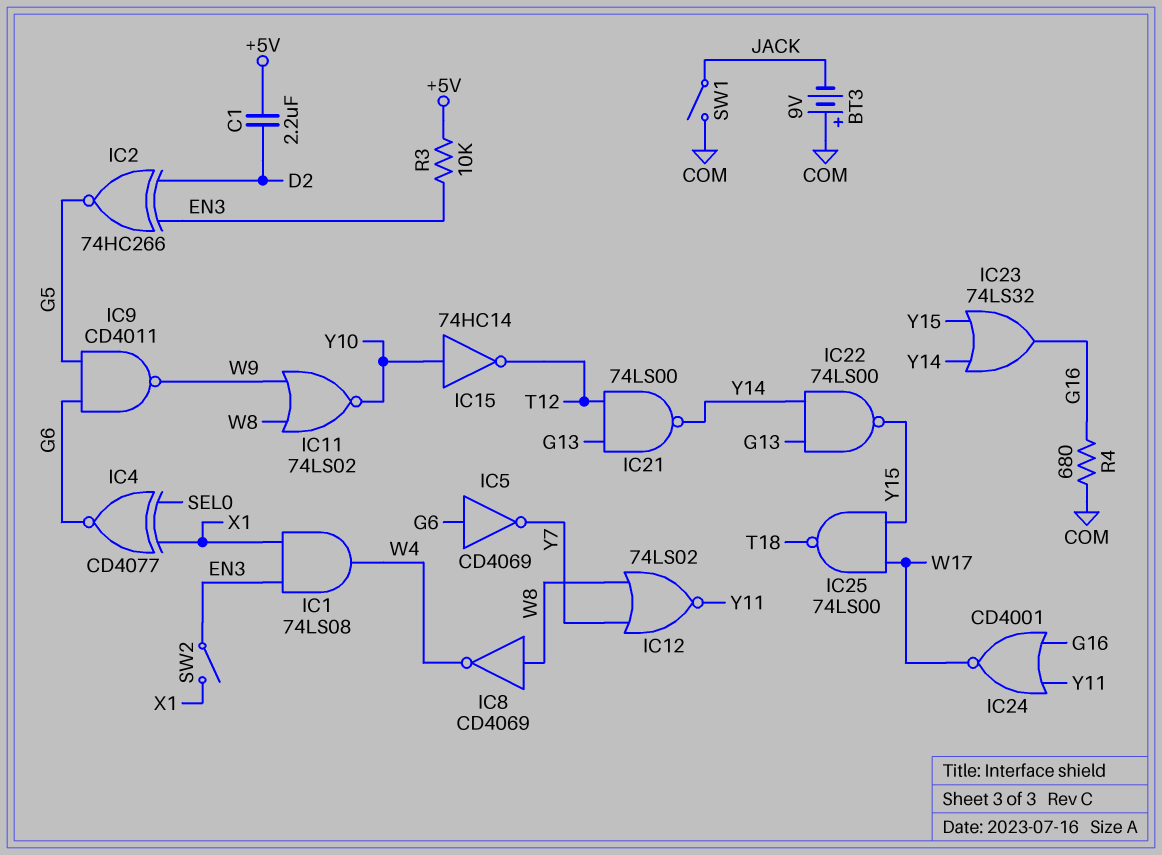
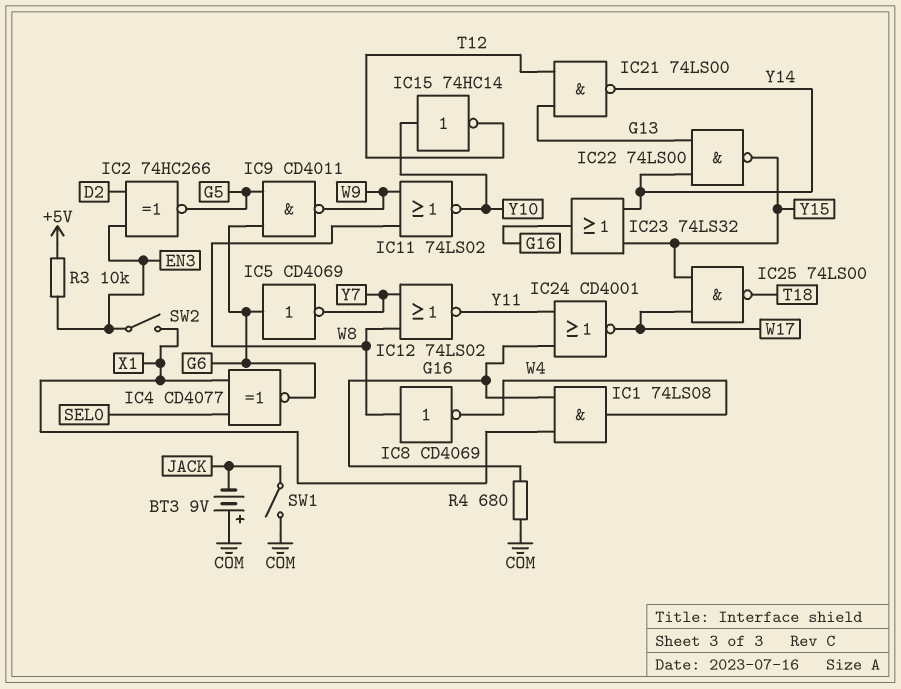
C1: 2.2uF (+5V, D2) -> none
IC1: AND 74LS08 (in EN3, in X1, out W4) -> AND 74LS08 (in G16, in X1, out W4)

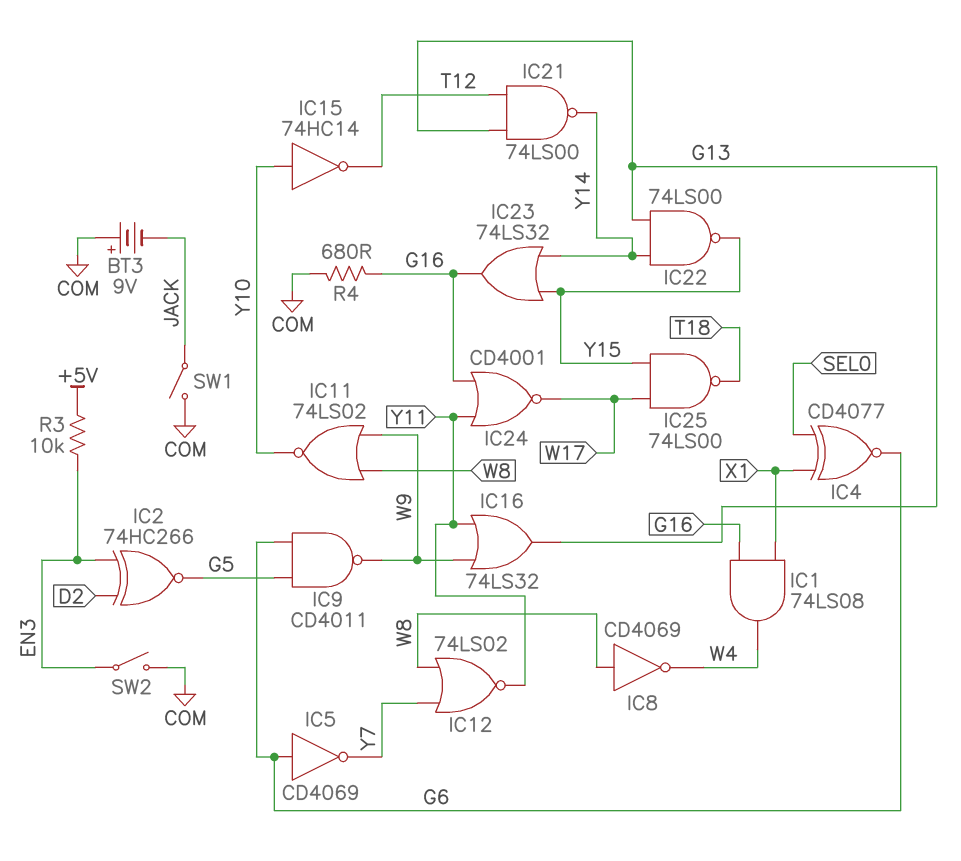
IC16: none -> OR 74LS32 (in W9, in Y11, out G13)
SW2: switch (EN3, X1) -> switch (COM, EN3)

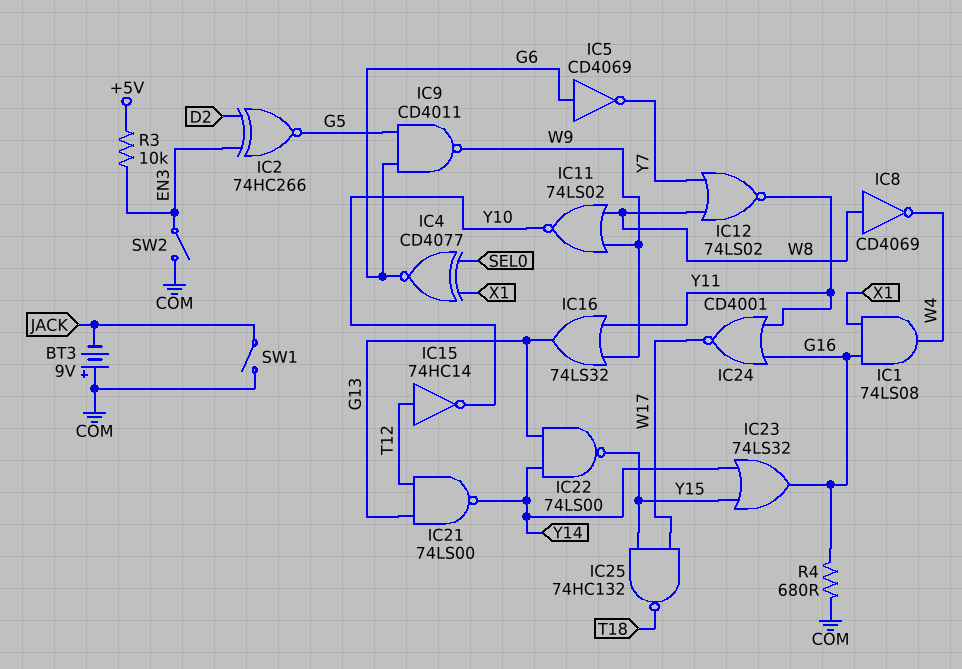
IC15: NOT 74HC14 (in Y10, out T12) -> NOT 74HC14 (in T12, out Y10)
IC25: NAND 74LS00 (in W17, in Y15, out T18) -> NAND 74HC132 (in W17, in Y15, out T18)

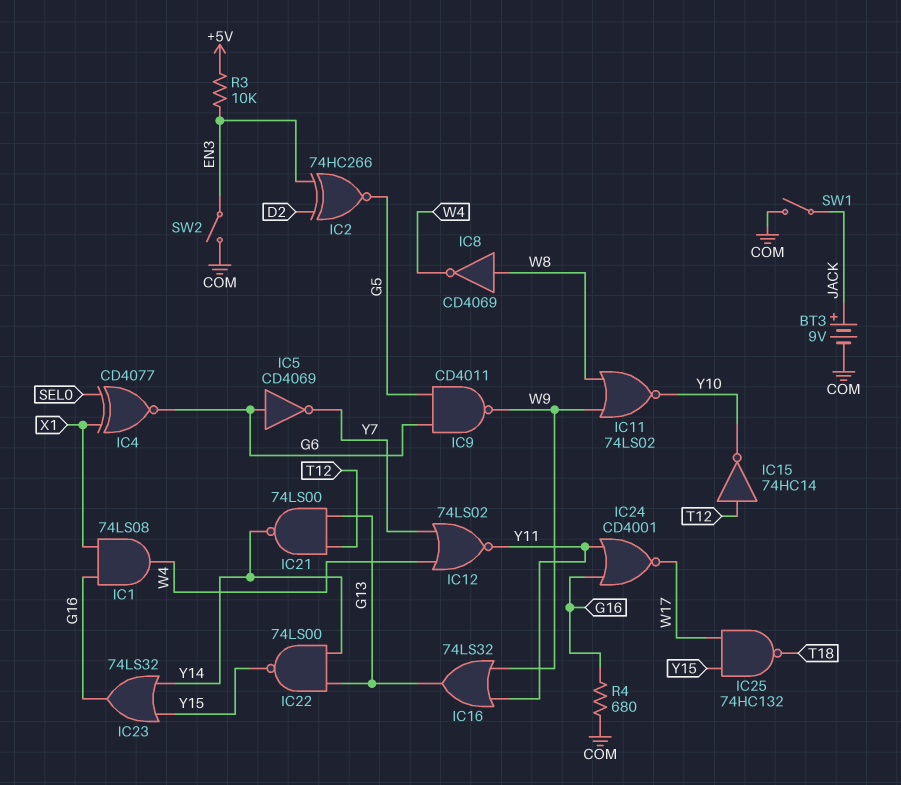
BT3: 9V (plus COM, minus JACK) -> 9V (plus JACK, minus COM)
IC12: NOR 74LS02 (in W8, in Y7, out Y11) -> NOR 74LS02 (in W4, in Y7, out Y11)

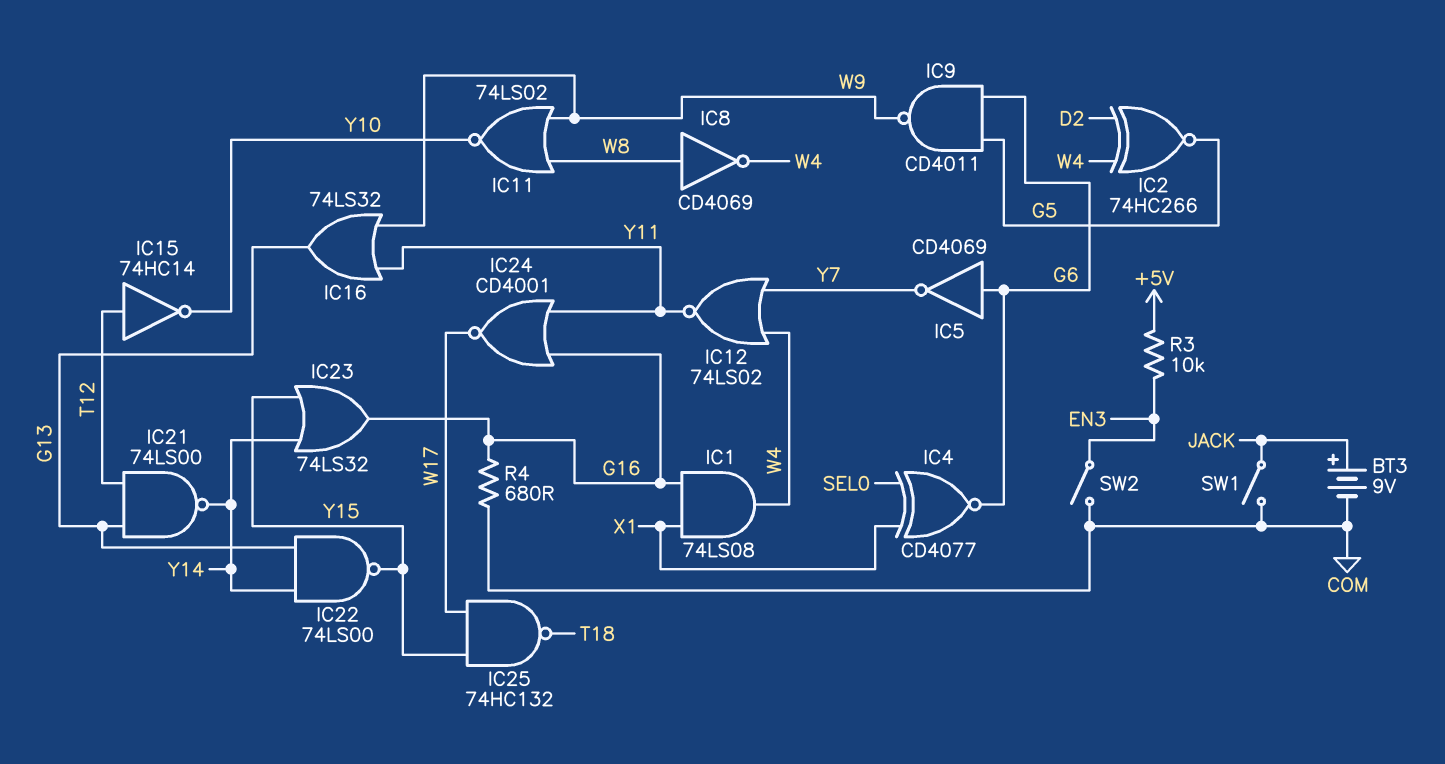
IC2: XNOR 74HC266 (in D2, in EN3, out G5) -> XNOR 74HC266 (in D2, in W4, out G5)

